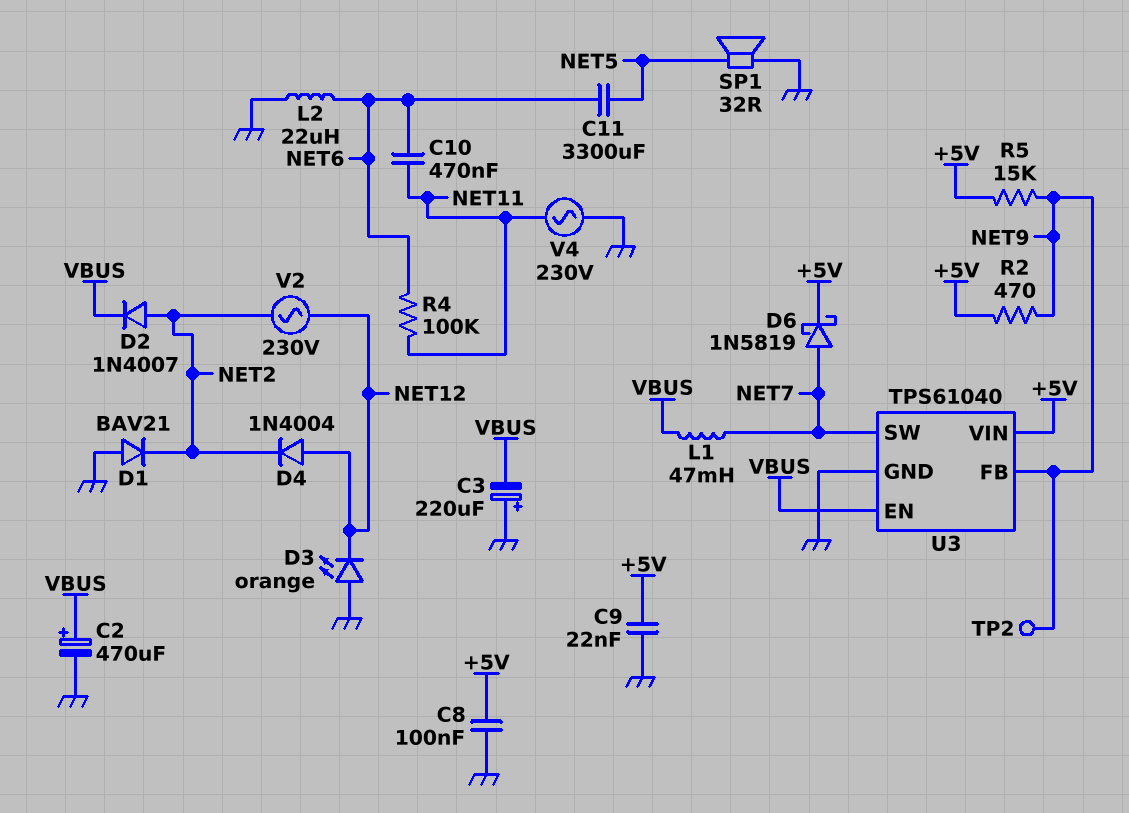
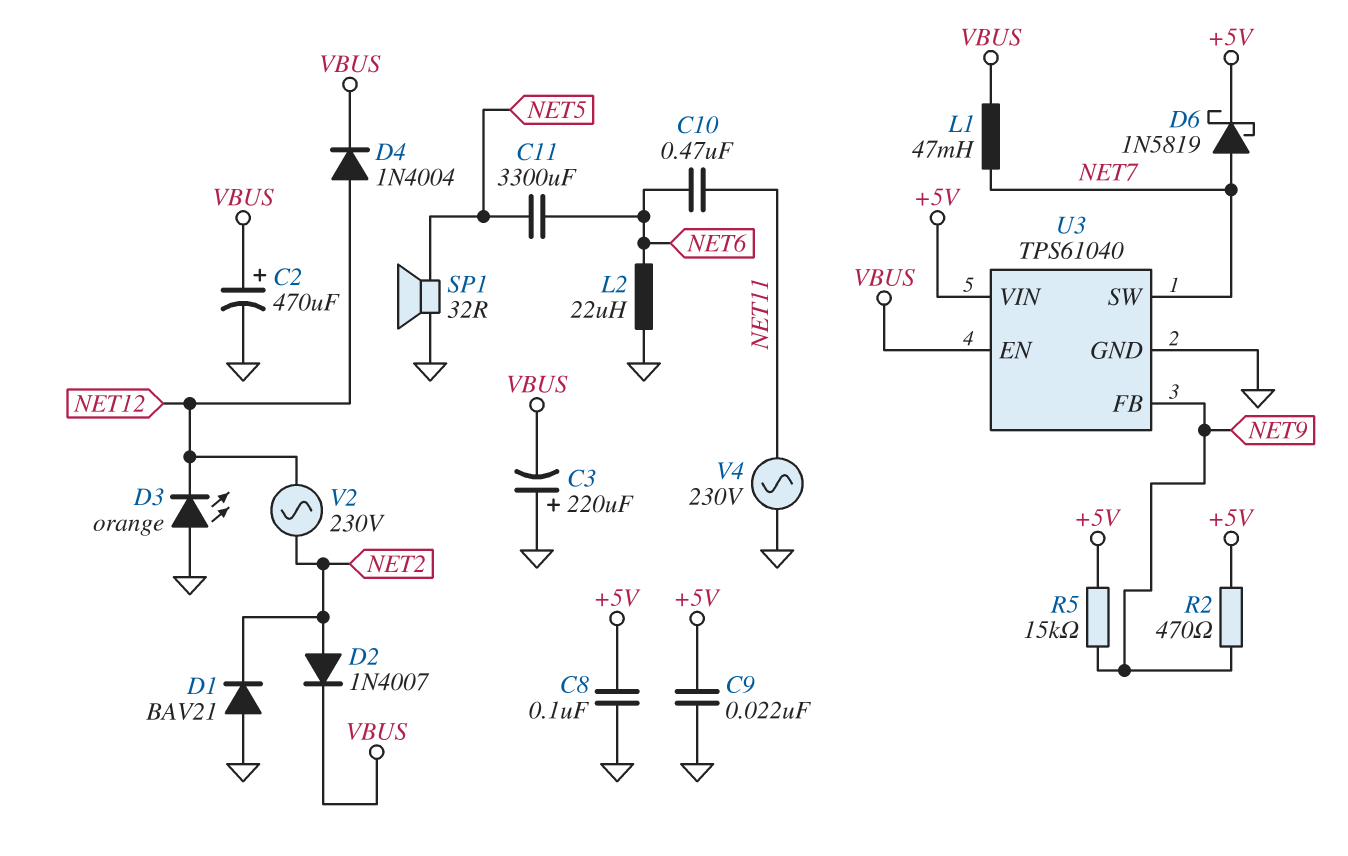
D4: diode 1N4004 (A NET12, K NET2) -> diode 1N4004 (A NET12, K VBUS)
R4: 100k (NET6, NET11) -> none
TP2: test point (NET9) -> none

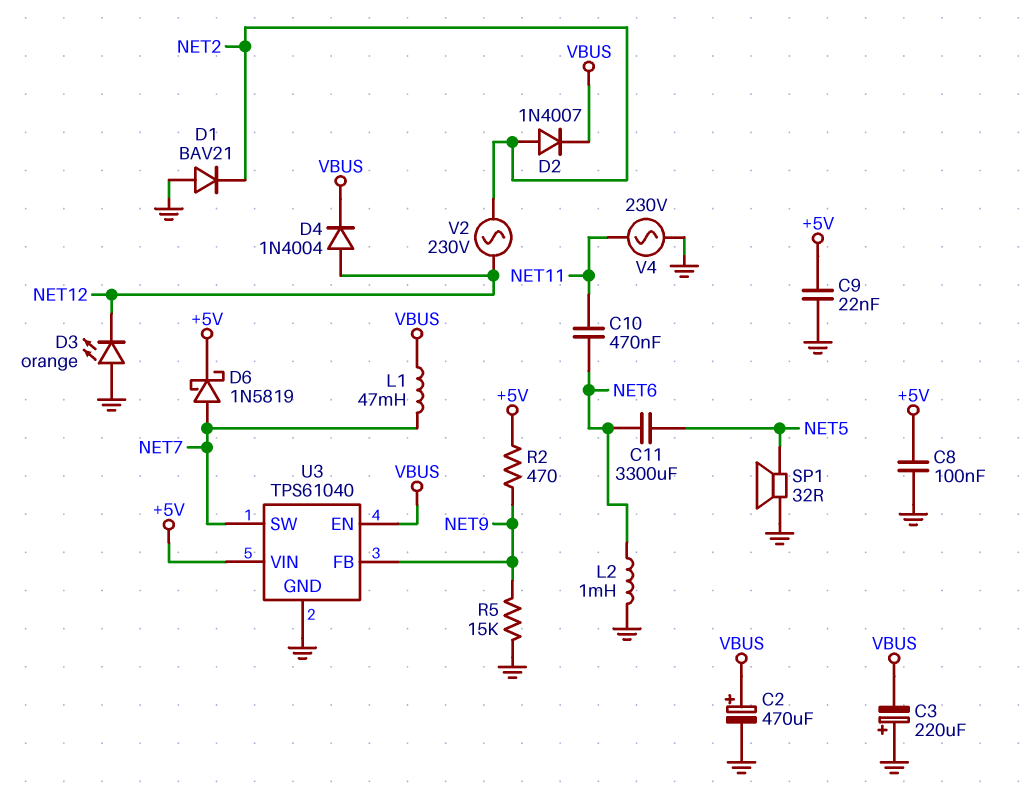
L2: 22uH (GND, NET6) -> 1mH (GND, NET6)
R5: 15k (+5V, NET9) -> 15k (GND, NET9)

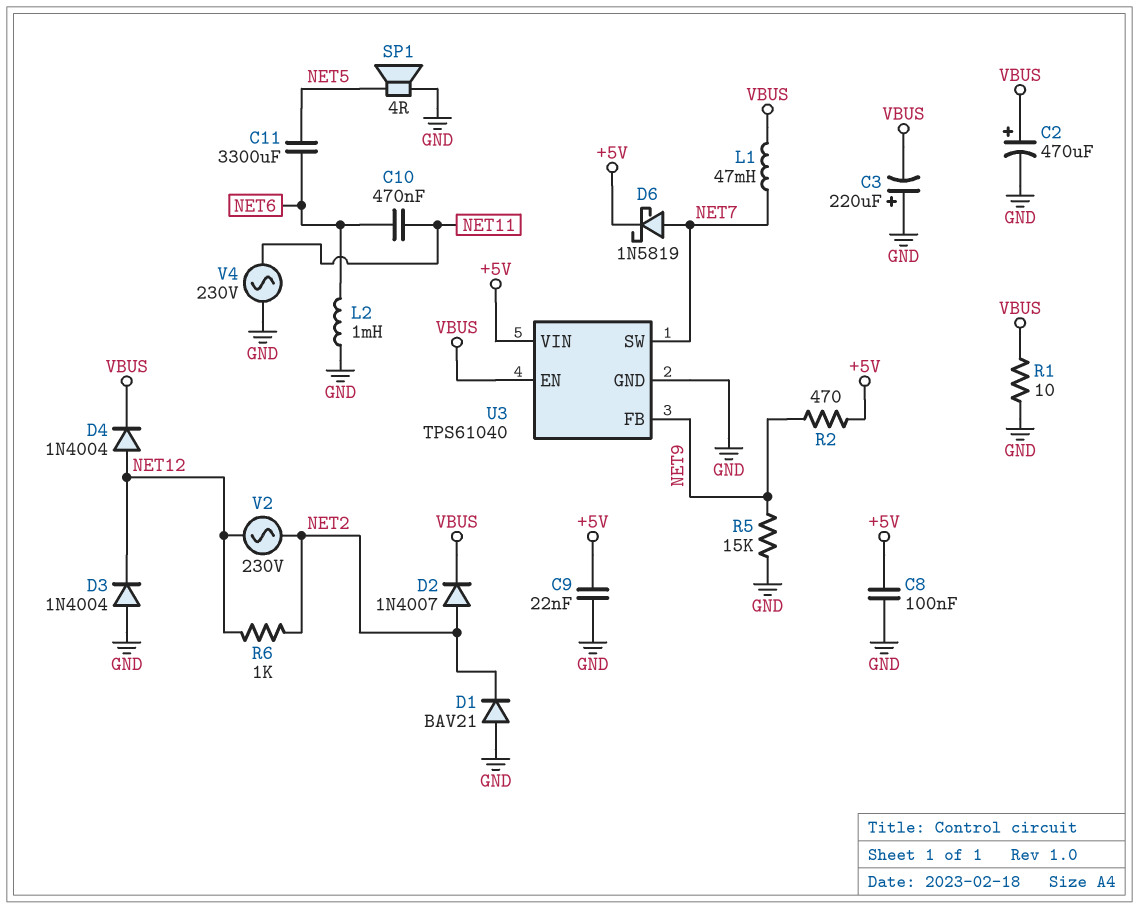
D3: LED orange (A GND, K NET12) -> diode 1N4004 (A GND, K NET12)
R1: none -> 10 (GND, VBUS)
R6: none -> 1k (NET2, NET12)
SP1: speaker 32R (GND, NET5) -> speaker 4R (GND, NET5)

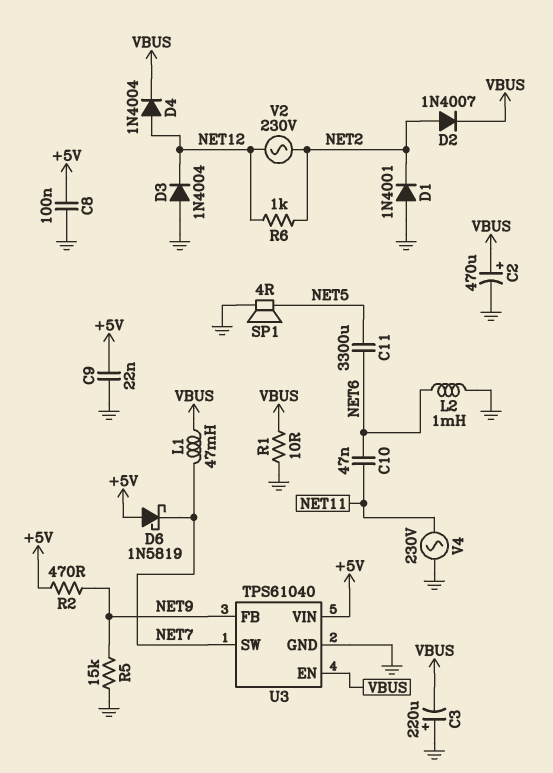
C10: 470nF (NET6, NET11) -> 47nF (NET6, NET11)
D1: diode BAV21 (A GND, K NET2) -> diode 1N4001 (A GND, K NET2)
D6: schottky 1N5819 (A NET7, K +5V) -> schottky 1N5819 (A +5V, K NET7)

